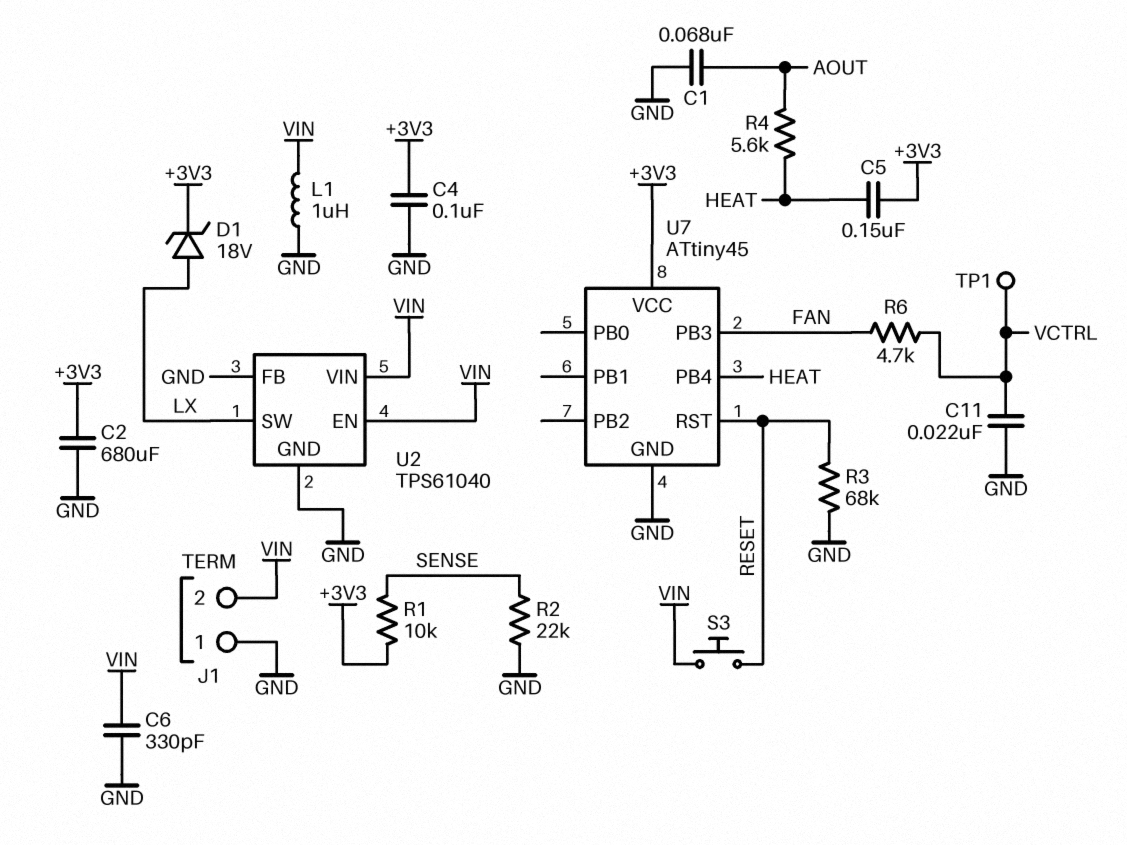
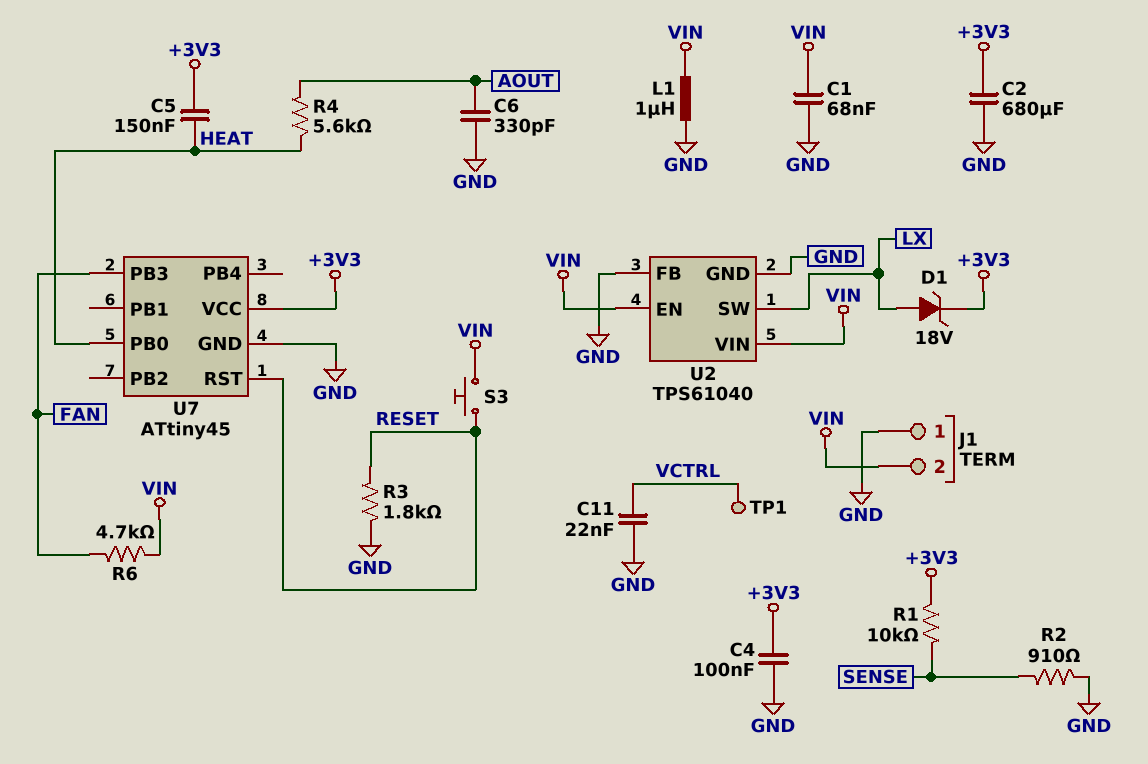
C1: 68nF (AOUT, GND) -> 68nF (GND, VIN)
C6: 330pF (GND, VIN) -> 330pF (AOUT, GND)
R2: 22k (GND, SENSE) -> 910 (GND, SENSE)
R3: 68k (GND, RESET) -> 1.8k (GND, RESET)
R6: 4.7k (FAN, VCTRL) -> 4.7k (FAN, VIN)
U7 pin PB0: none -> HEAT
U7 pin PB4: HEAT -> none

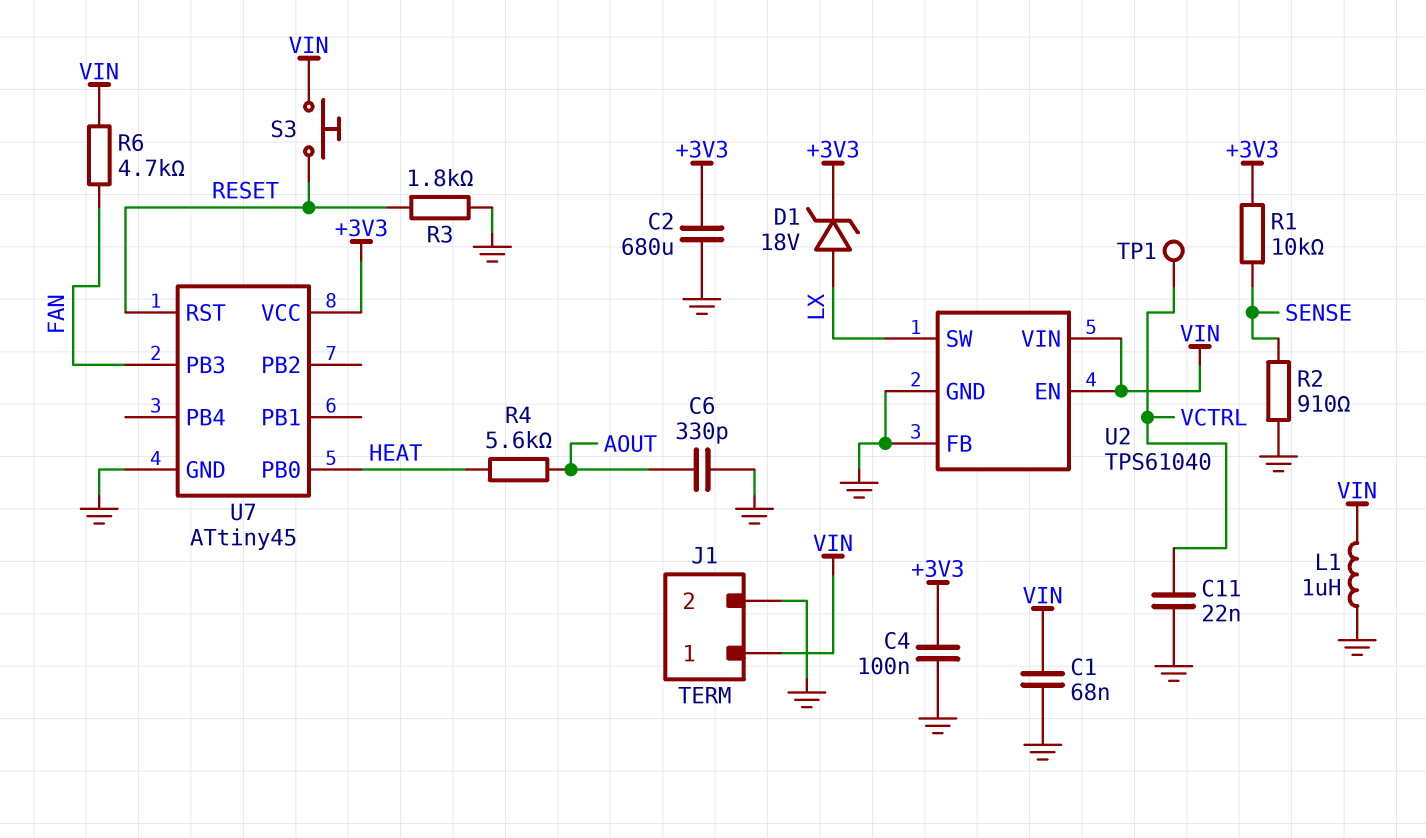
C5: 150nF (+3V3, HEAT) -> none
J1 pin 1: GND -> VIN
J1 pin 2: VIN -> GND

